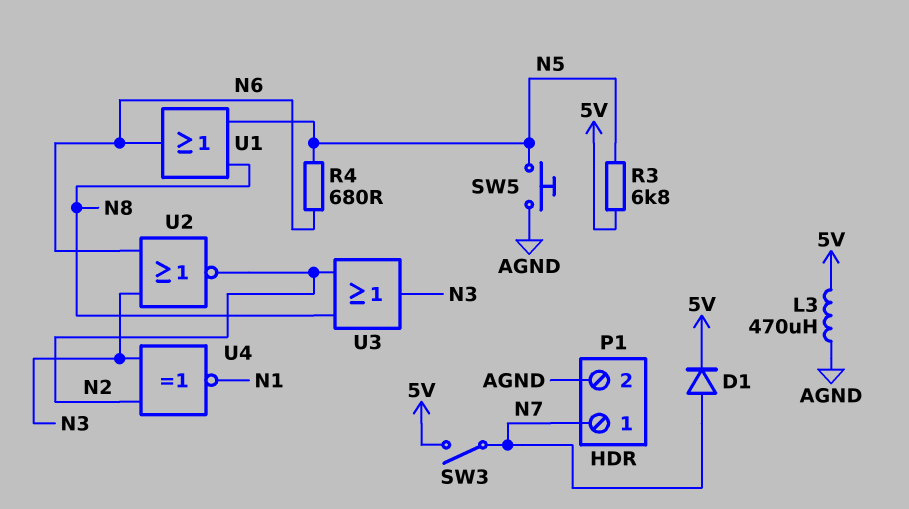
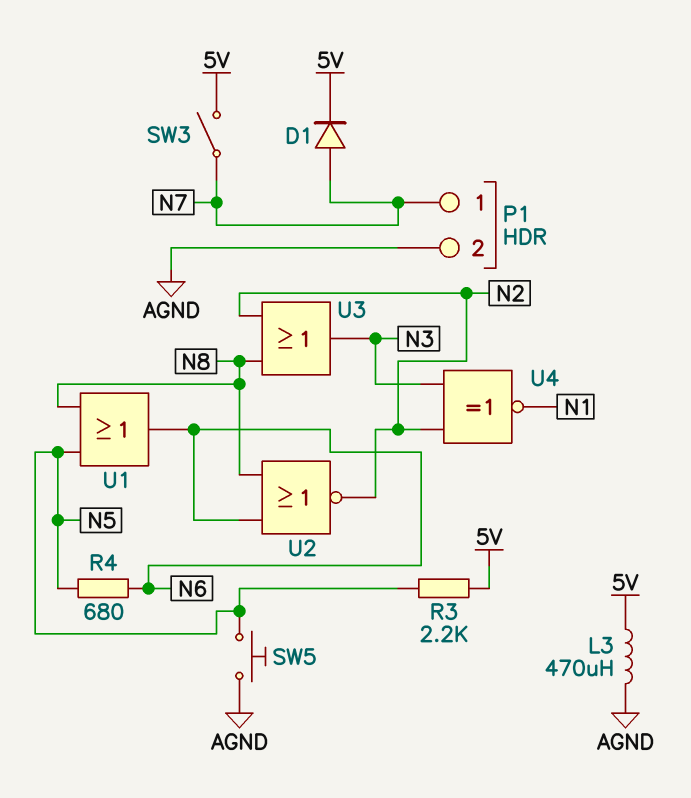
R3: 6.8k (5V, N5) -> 2.2k (5V, N5)
U2: NOR (in N3, in N6, out N2) -> NOR (in N6, in N8, out N2)

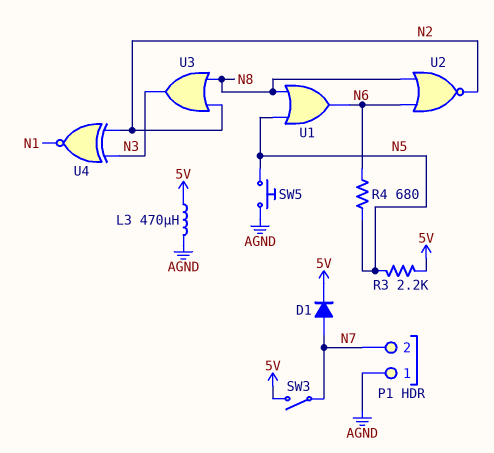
P1 pin 1: N7 -> AGND
P1 pin 2: AGND -> N7

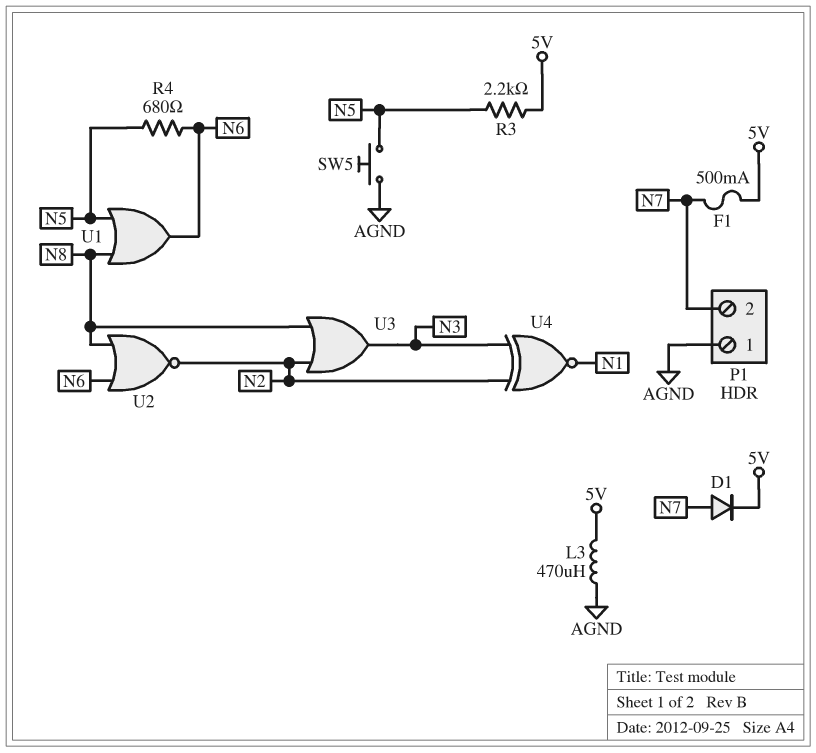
F1: none -> 500mA (5V, N7)
SW3: switch (5V, N7) -> none

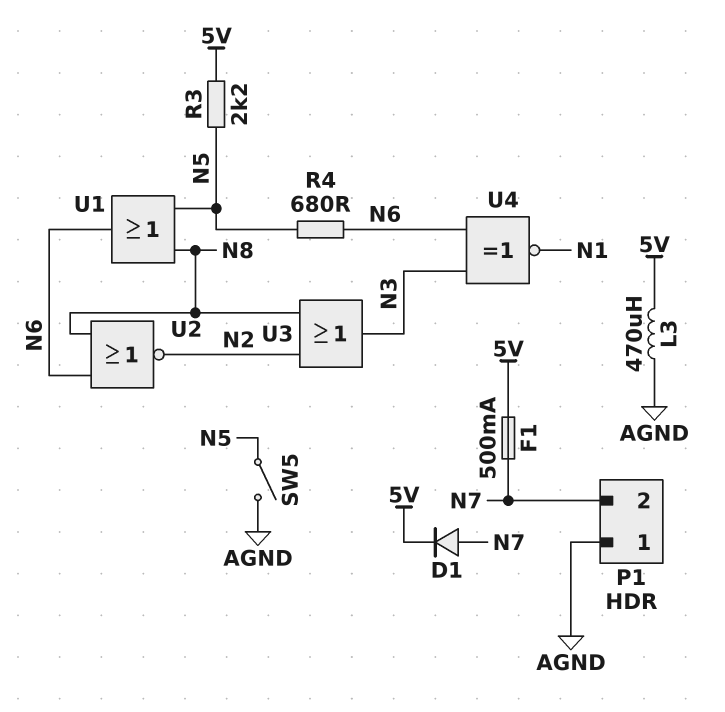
SW5: button (AGND, N5) -> switch (AGND, N5)
U4: XNOR (in N2, in N3, out N1) -> XNOR (in N3, in N6, out N1)

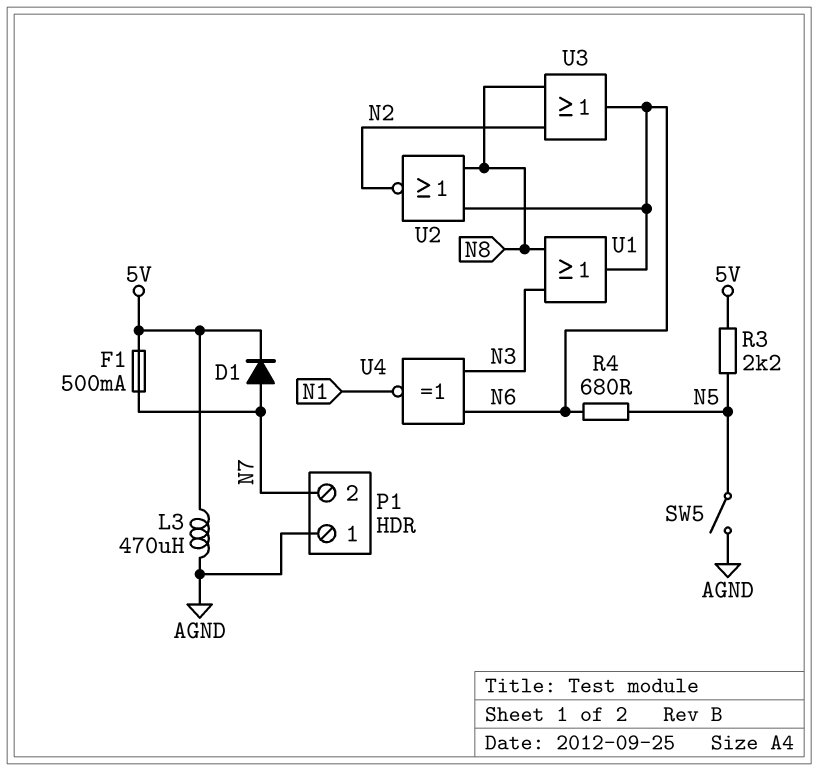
U1: OR (in N5, in N8, out N6) -> OR (in N3, in N8, out N6)
U3: OR (in N2, in N8, out N3) -> OR (in N2, in N8, out N6)

